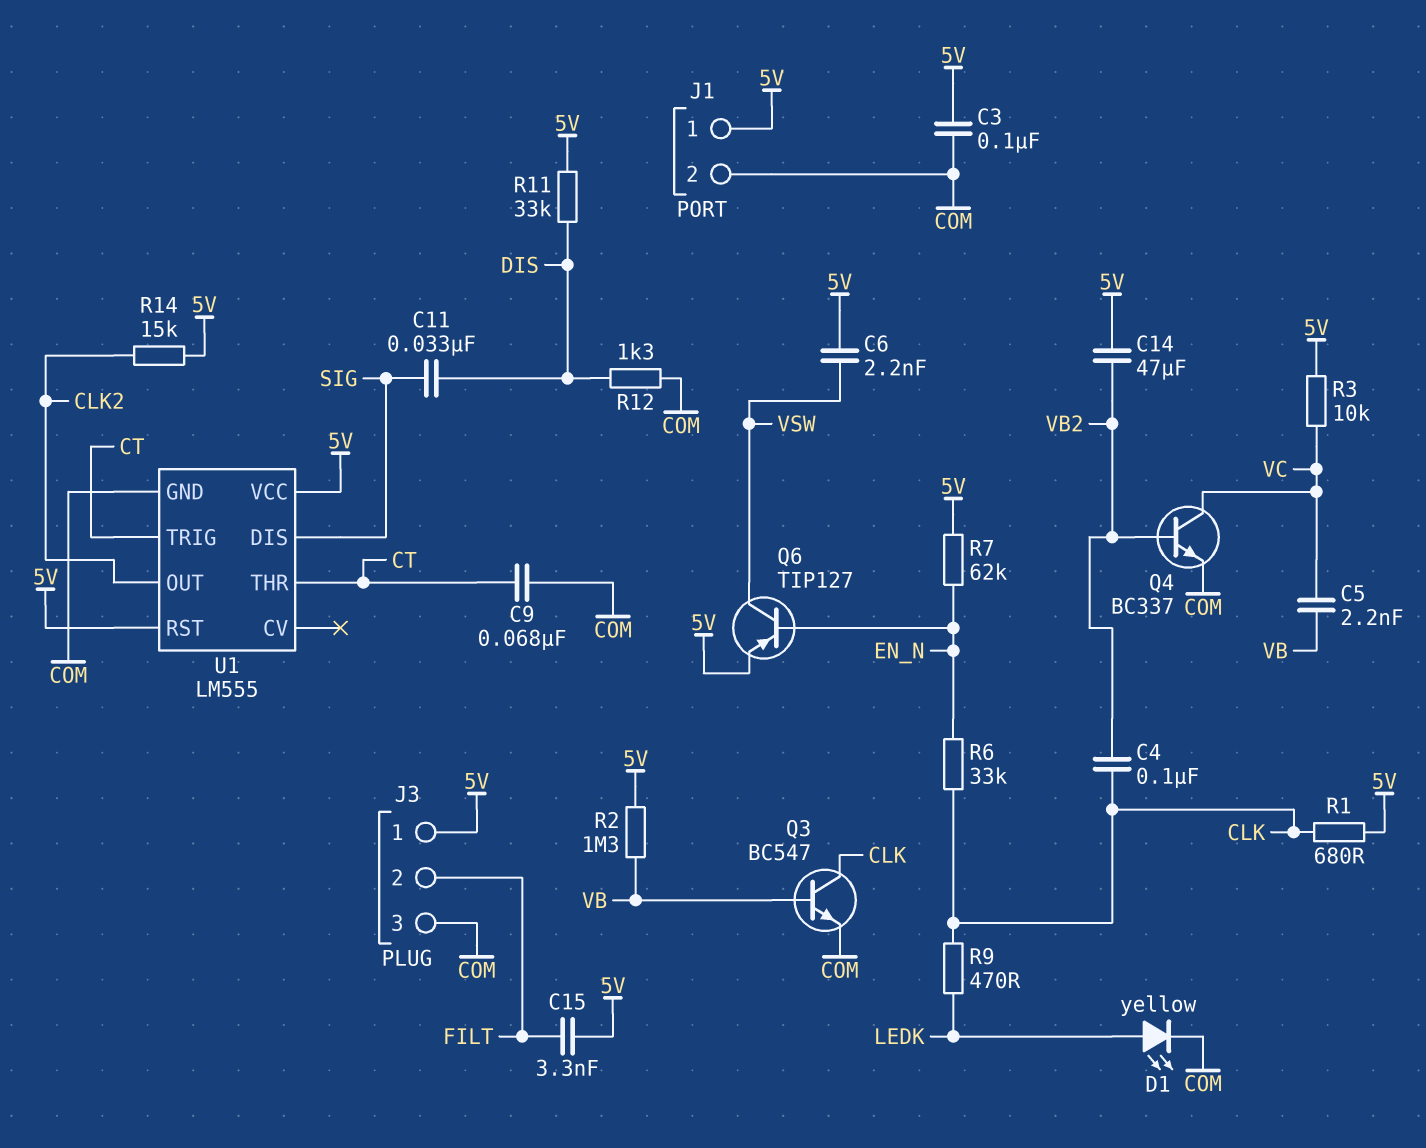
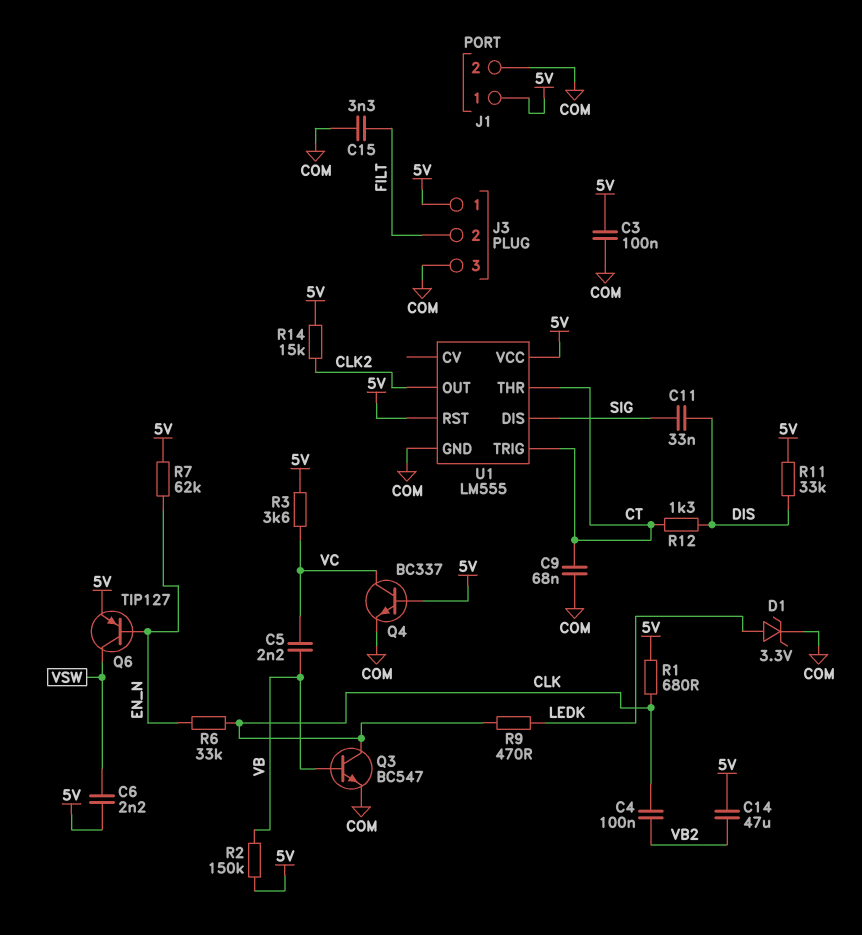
C15: 3.3nF (5V, FILT) -> 3.3nF (COM, FILT)
D1: LED yellow (A LEDK, K COM) -> zener 3.3V (A LEDK, K COM)
Q4: NPN BC337 (B VB2, C VC, E COM) -> NPN BC337 (B 5V, C VC, E COM)
R2: 1.3M (5V, VB) -> 150k (5V, VB)
R3: 10k (5V, VC) -> 3.6k (5V, VC)
R12: 1.3k (COM, DIS) -> 1.3k (CT, DIS)

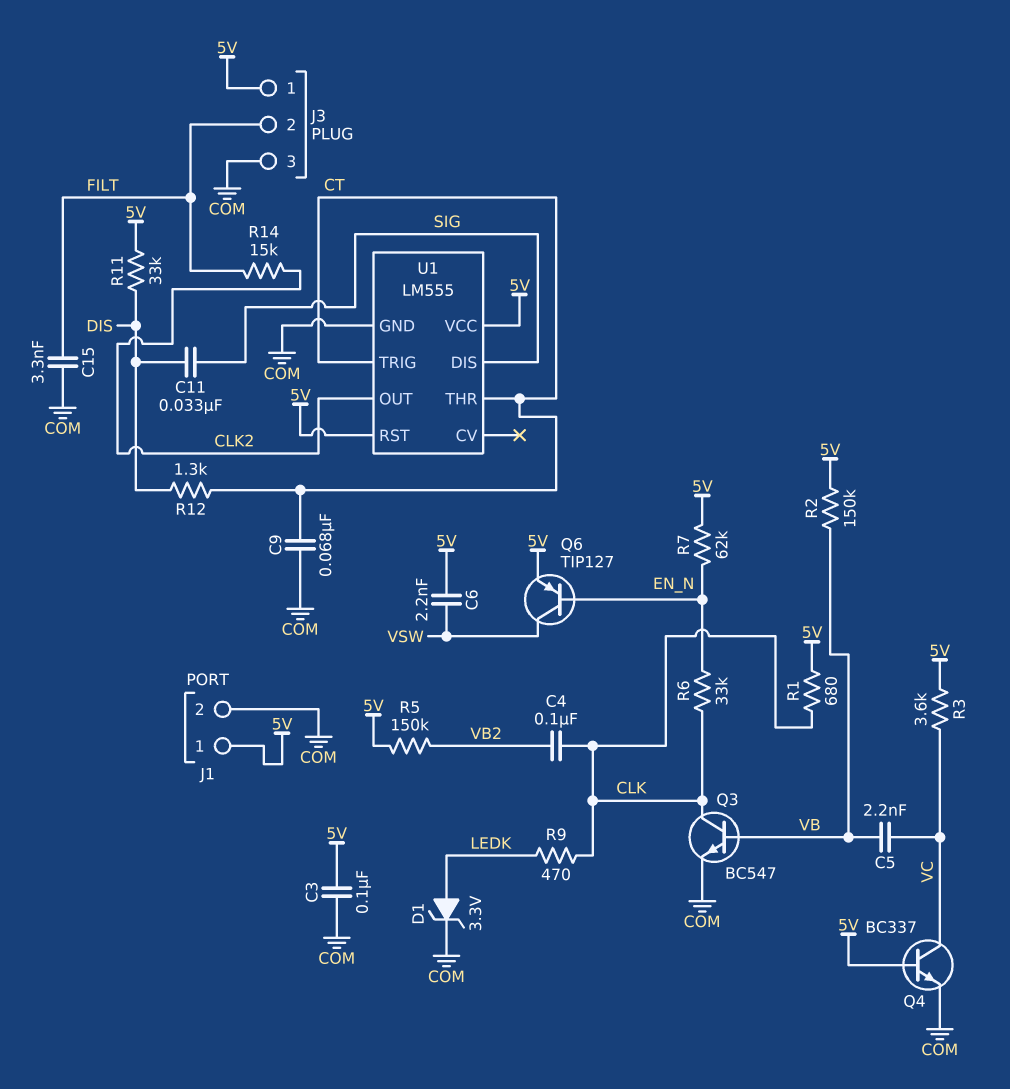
C14: 47uF (5V, VB2) -> none
R5: none -> 150k (5V, VB2)
R14: 15k (5V, CLK2) -> 15k (CLK2, FILT)

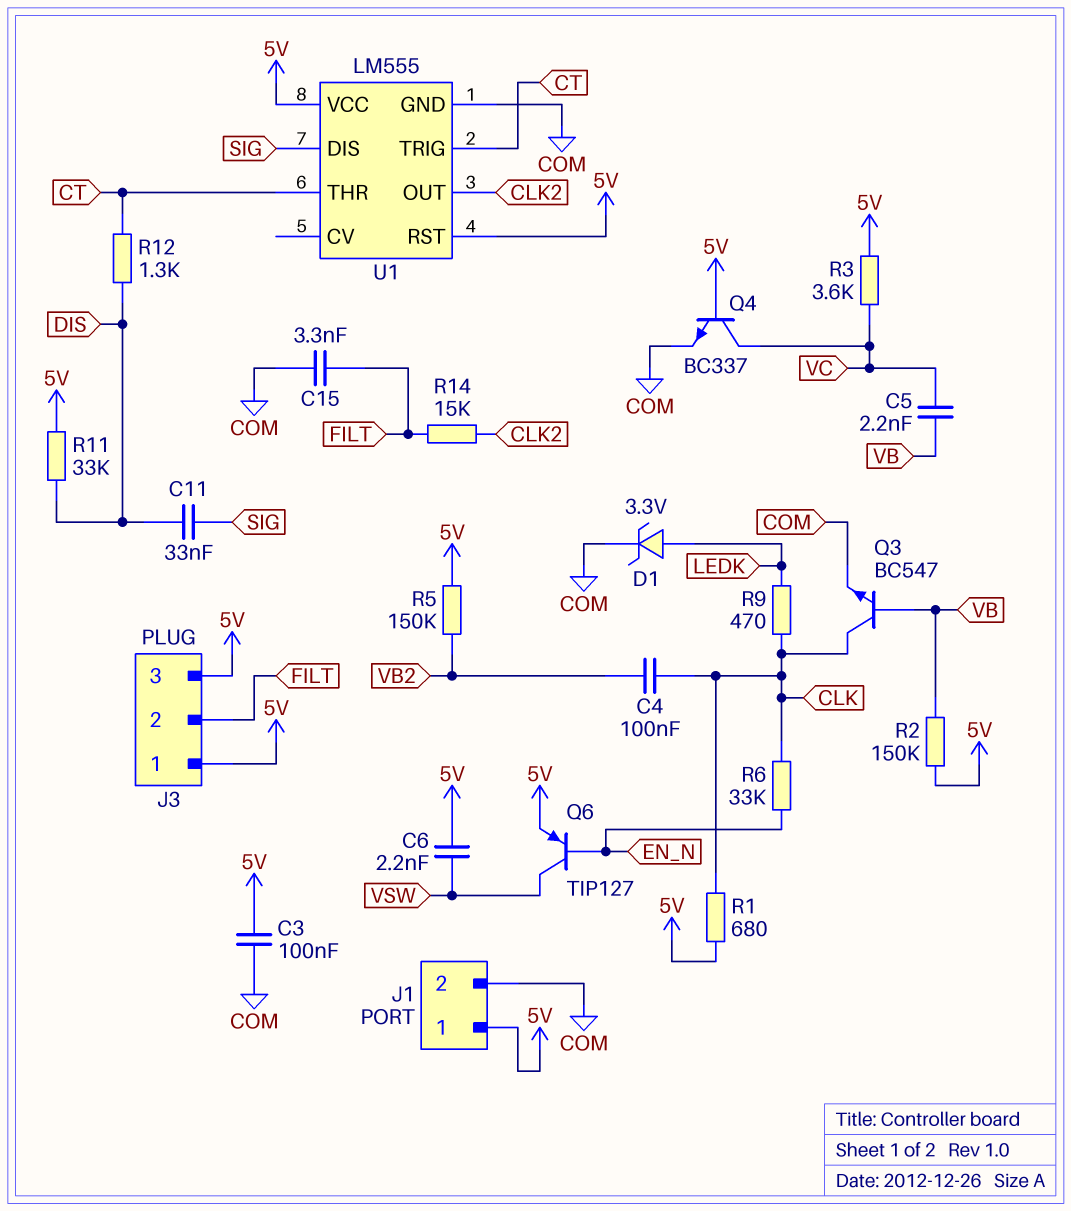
C9: 68nF (COM, CT) -> none
J3 pin 3: COM -> 5V
R7: 62k (5V, EN_N) -> none

